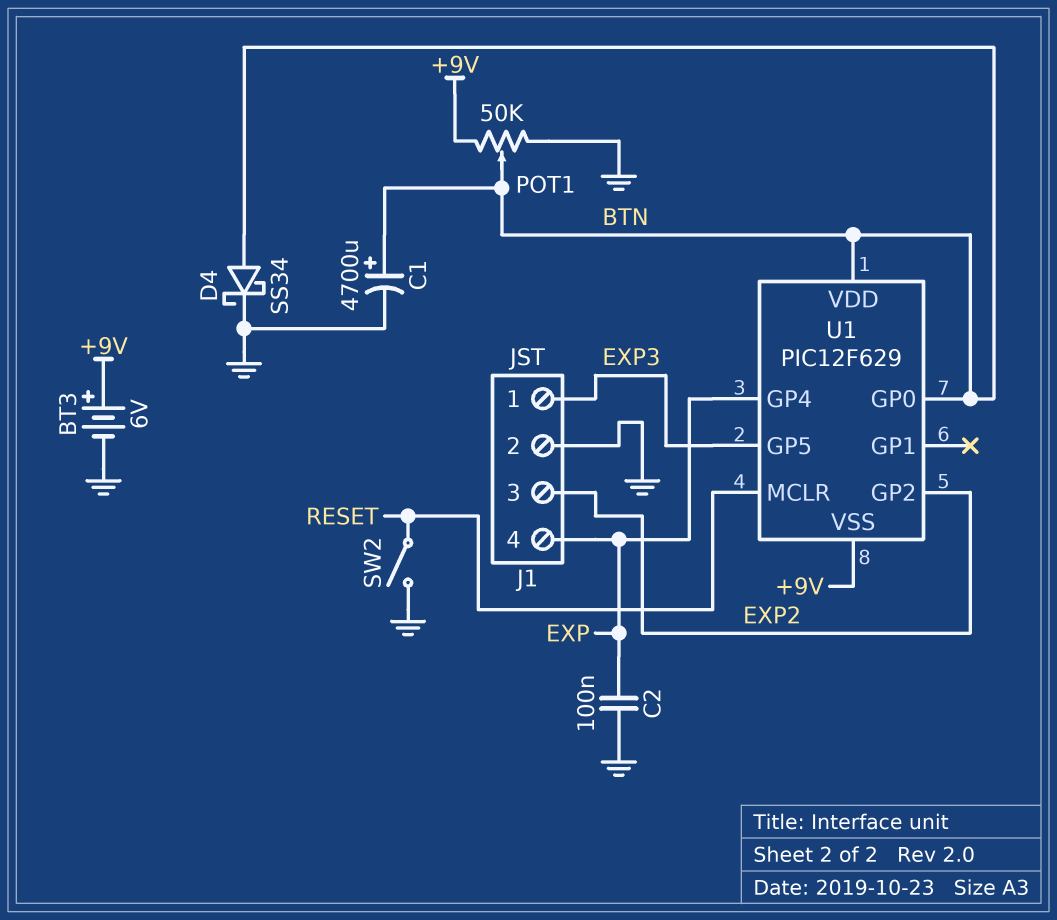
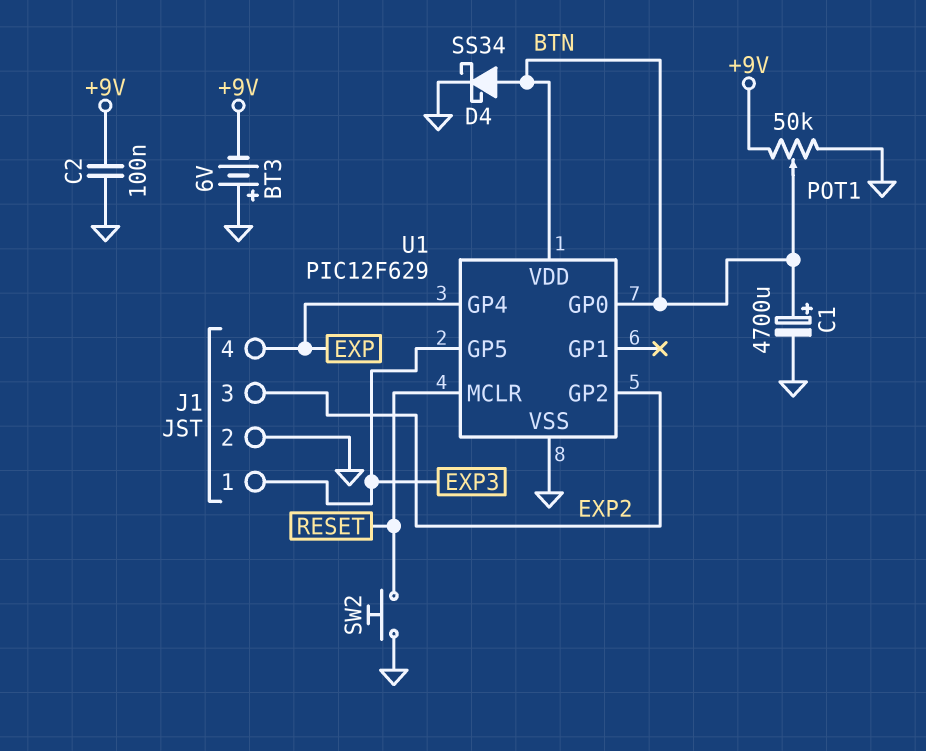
BT3: 6V (plus +9V, minus GND) -> 6V (plus GND, minus +9V)
C2: 100nF (EXP, GND) -> 100nF (+9V, GND)
SW2: switch (GND, RESET) -> button (GND, RESET)
U1 pin VSS: +9V -> GND

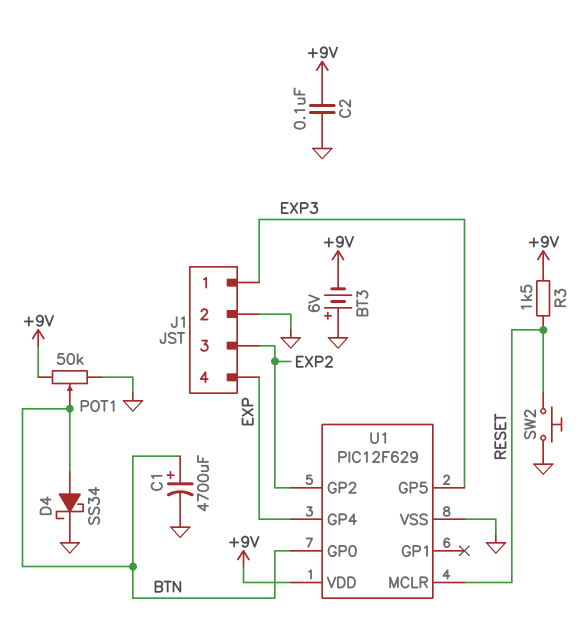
R3: none -> 1.5k (+9V, RESET)
U1 pin VDD: BTN -> +9V

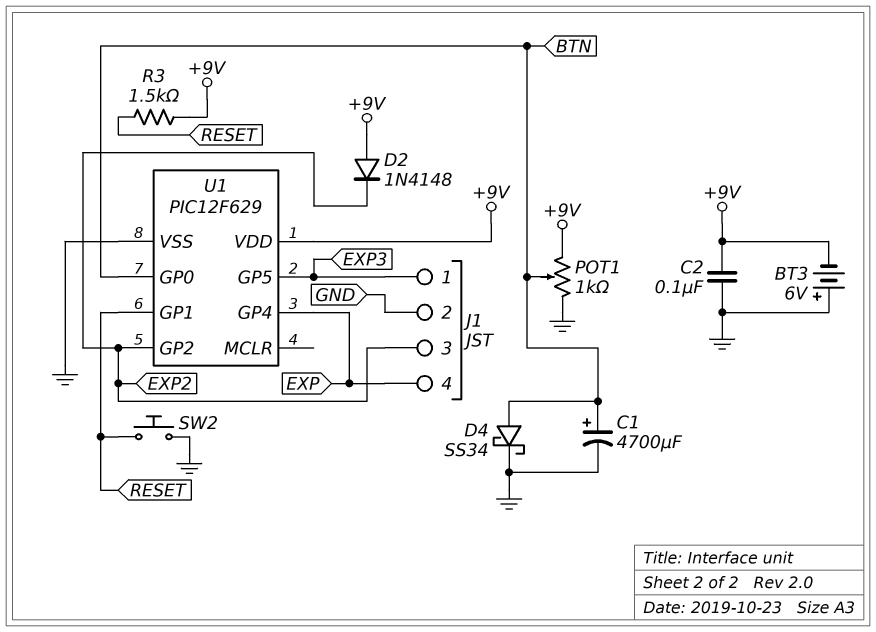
D2: none -> diode 1N4148 (A +9V, K EXP2)
POT1: 50k (+9V, GND, wiper BTN) -> 1k (+9V, GND, wiper BTN)
U1 pin GP1: none -> RESET
U1 pin MCLR: RESET -> none

